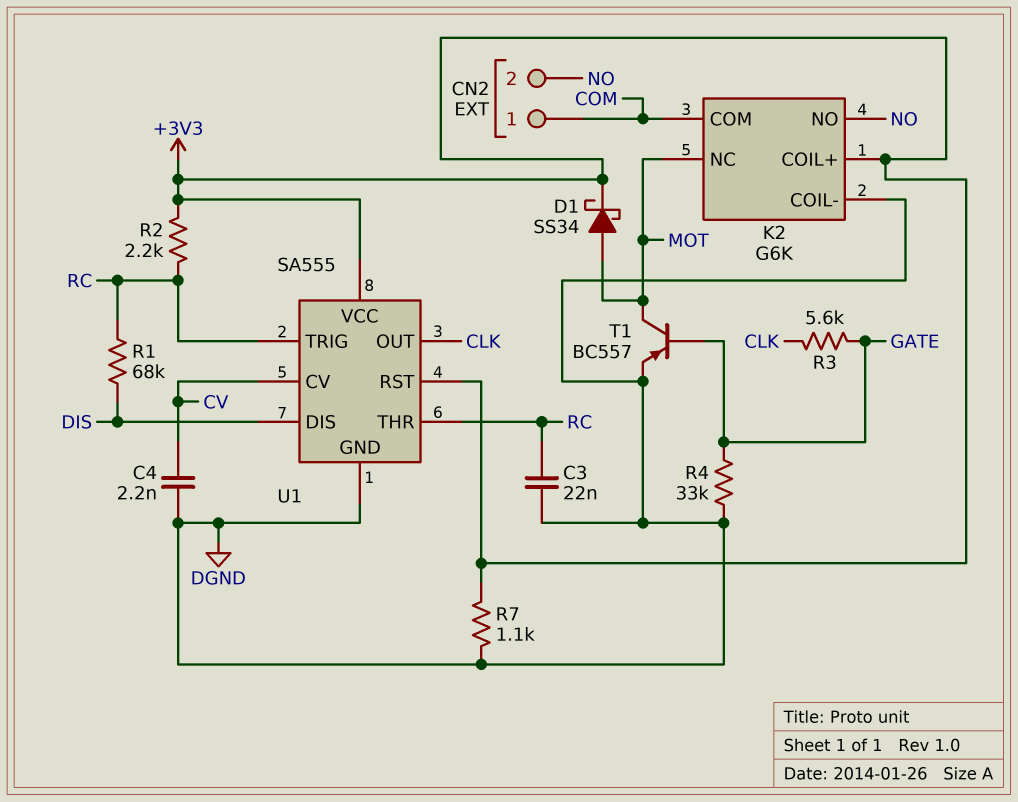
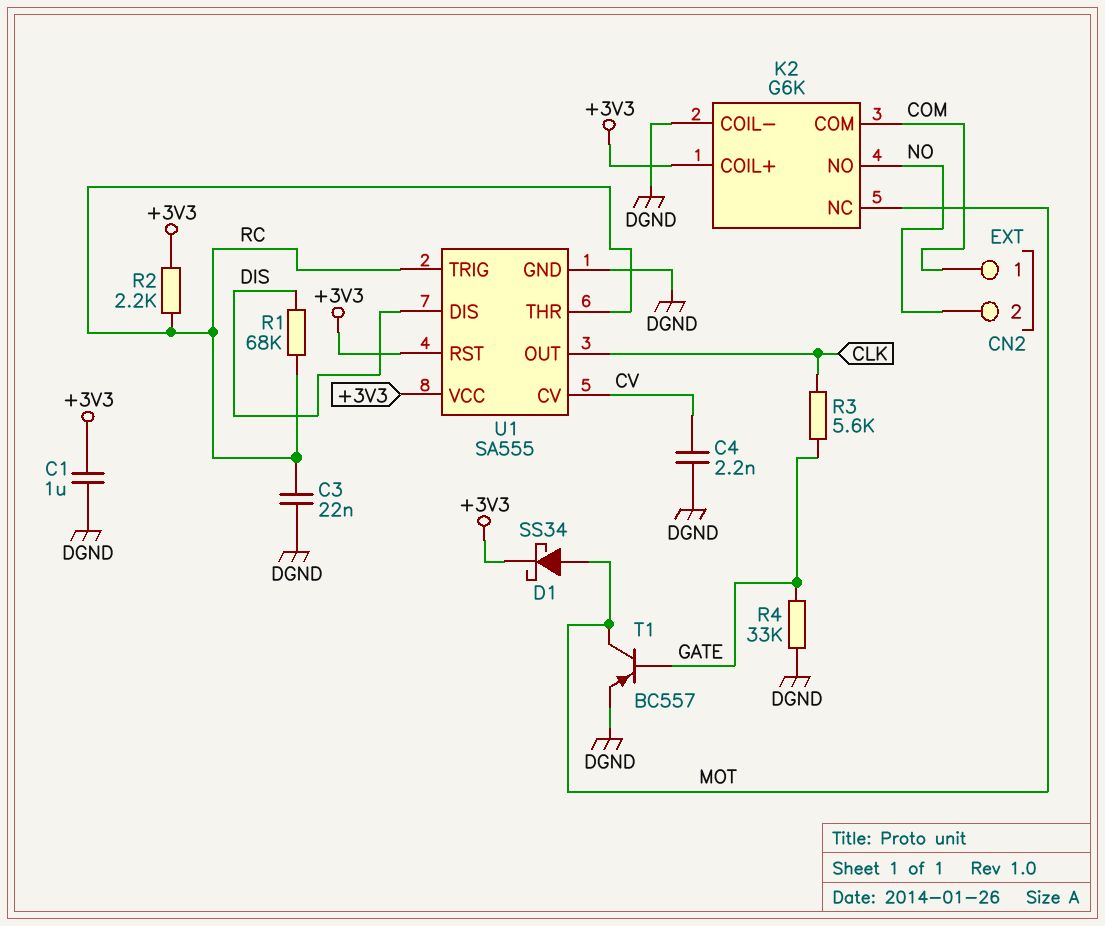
C1: none -> 1uF (+3V3, DGND)
R7: 1.1k (+3V3, DGND) -> none

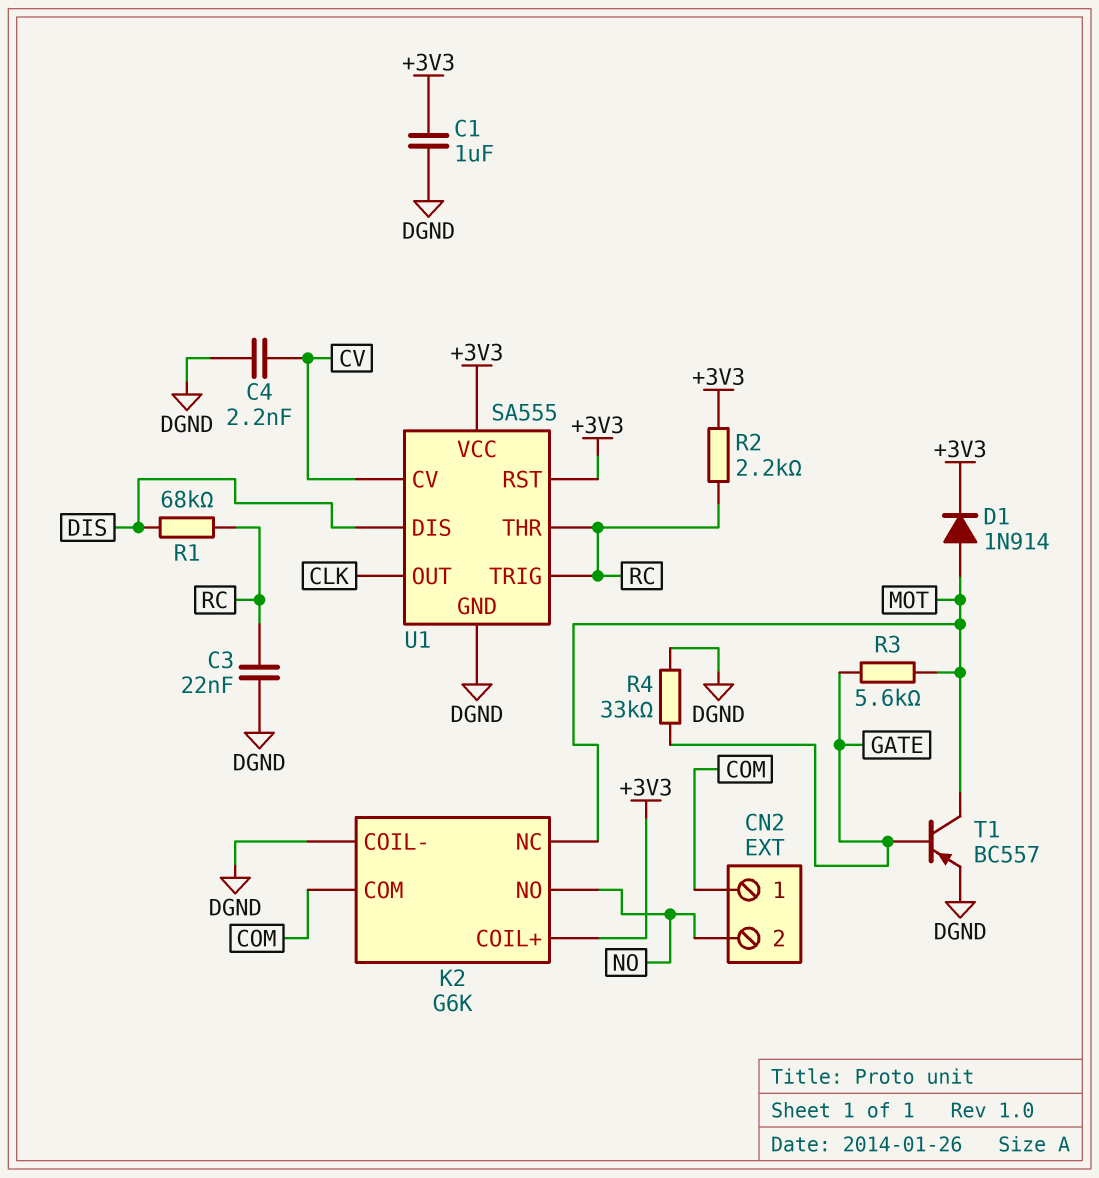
D1: schottky SS34 (A MOT, K +3V3) -> diode 1N914 (A MOT, K +3V3)
R3: 5.6k (CLK, GATE) -> 5.6k (GATE, MOT)

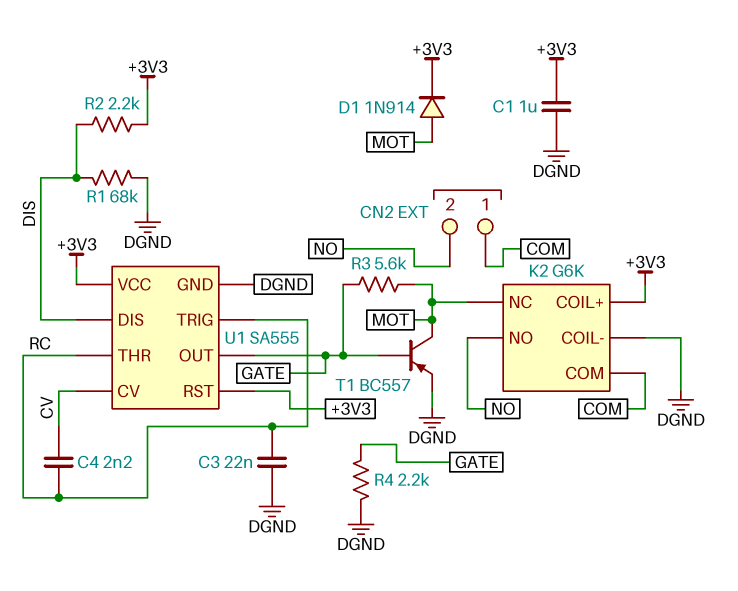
C4: 2.2nF (CV, DGND) -> 2.2nF (CV, RC)
R1: 68k (DIS, RC) -> 68k (DGND, DIS)
R2: 2.2k (+3V3, RC) -> 2.2k (+3V3, DIS)
R4: 33k (DGND, GATE) -> 2.2k (DGND, GATE)
U1 pin OUT: CLK -> GATE

